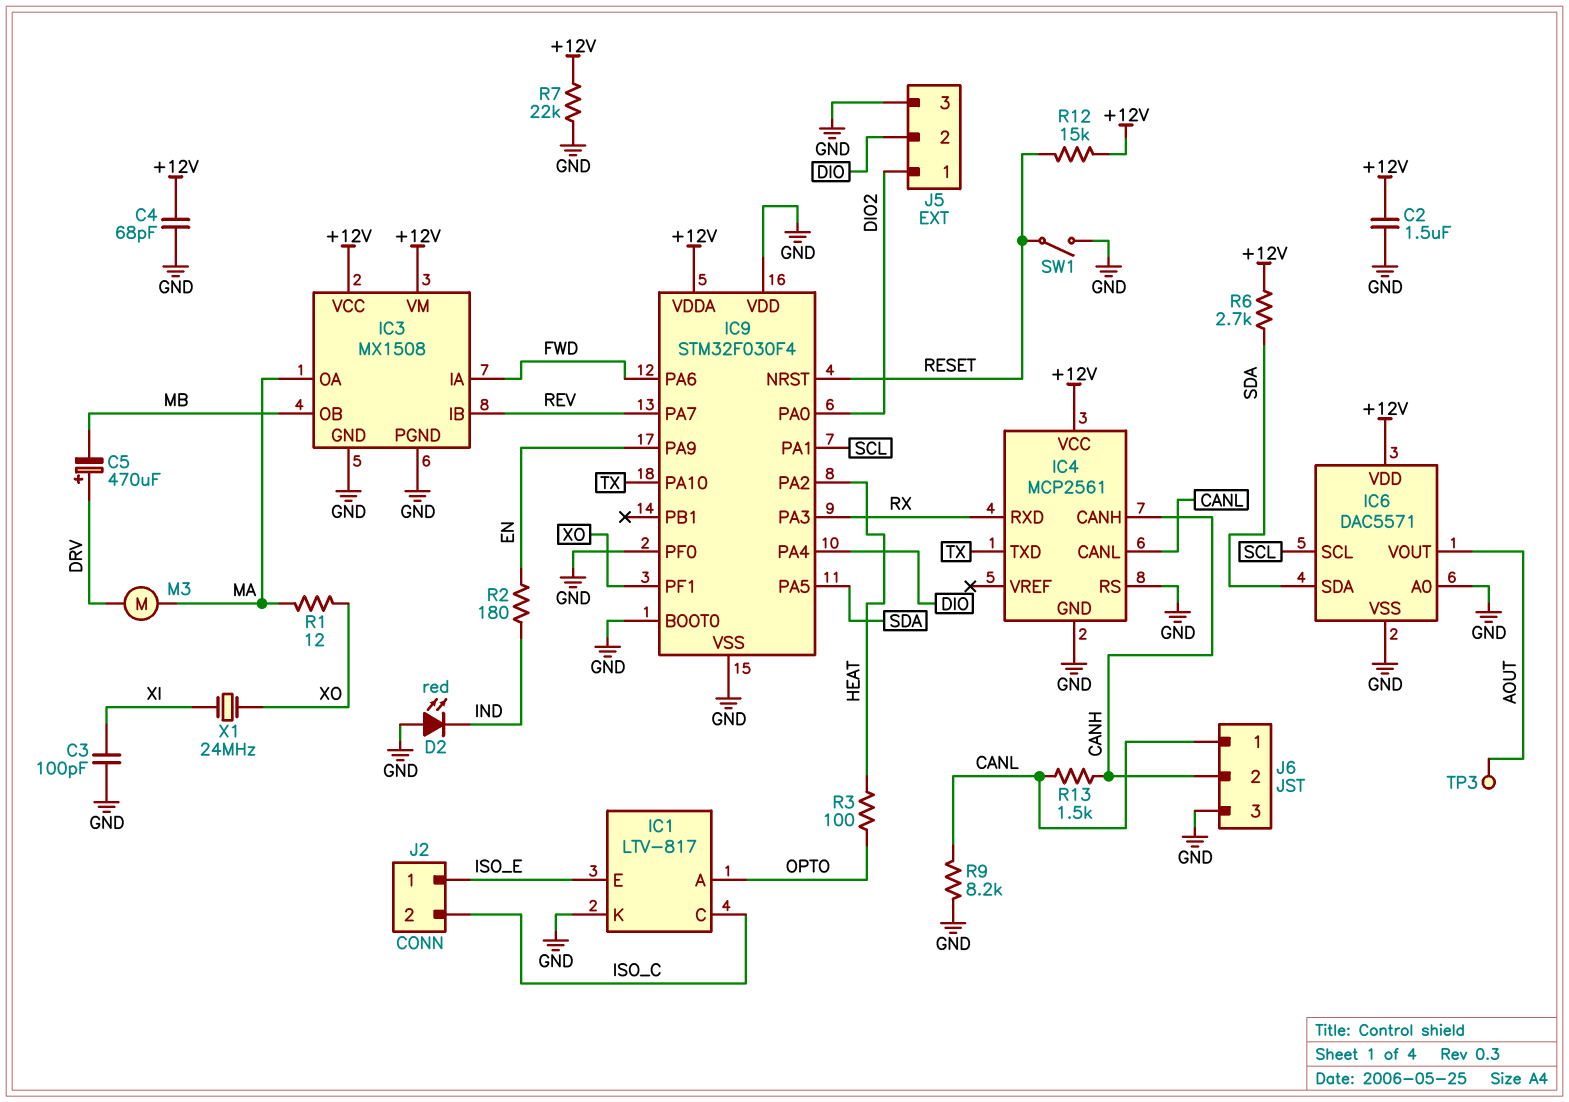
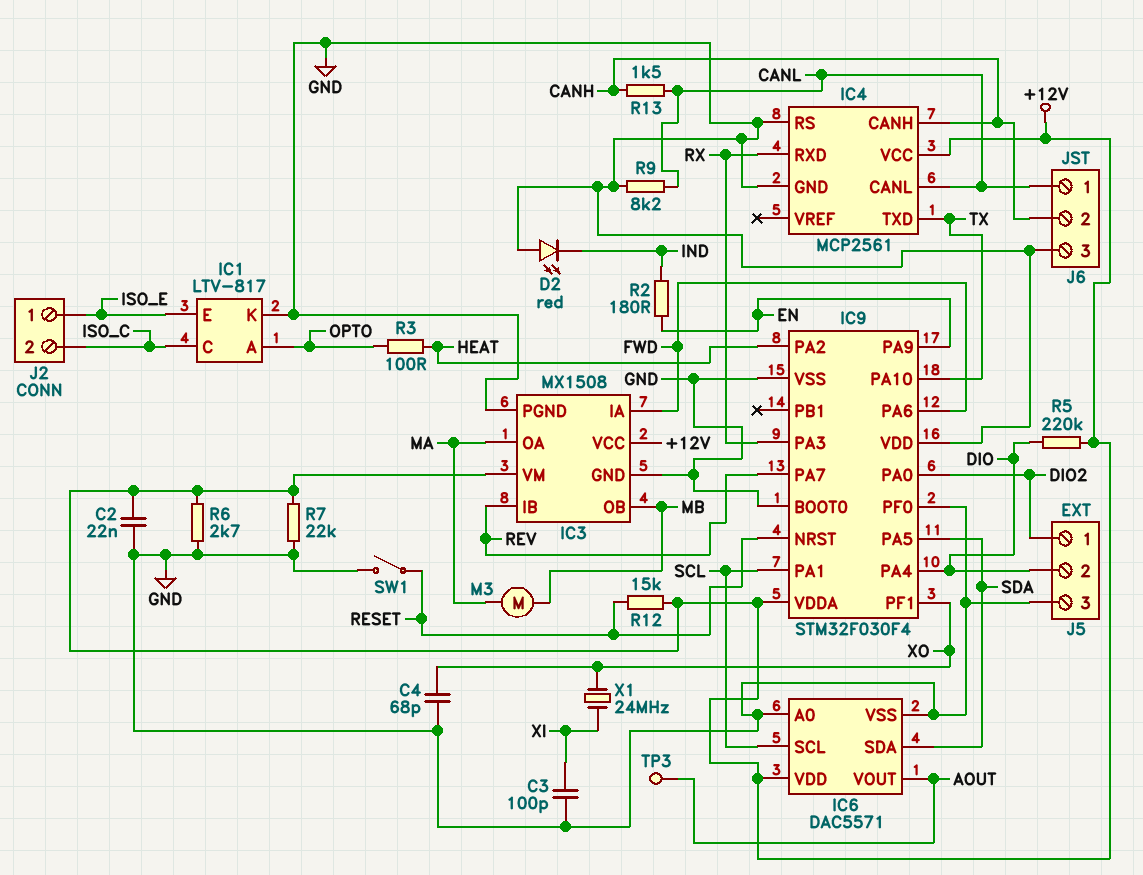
C2: 1.5uF (+12V, GND) -> 22nF (+12V, GND)
C4: 68pF (+12V, GND) -> 68pF (GND, XO)
C5: 470uF (plus DRV, minus MB) -> none
M3: motor (DRV, MA) -> motor (MA, MB)
R1: 12 (MA, XO) -> none
R5: none -> 220k (+12V, DIO)
R6: 2.7k (+12V, SDA) -> 2.7k (+12V, GND)

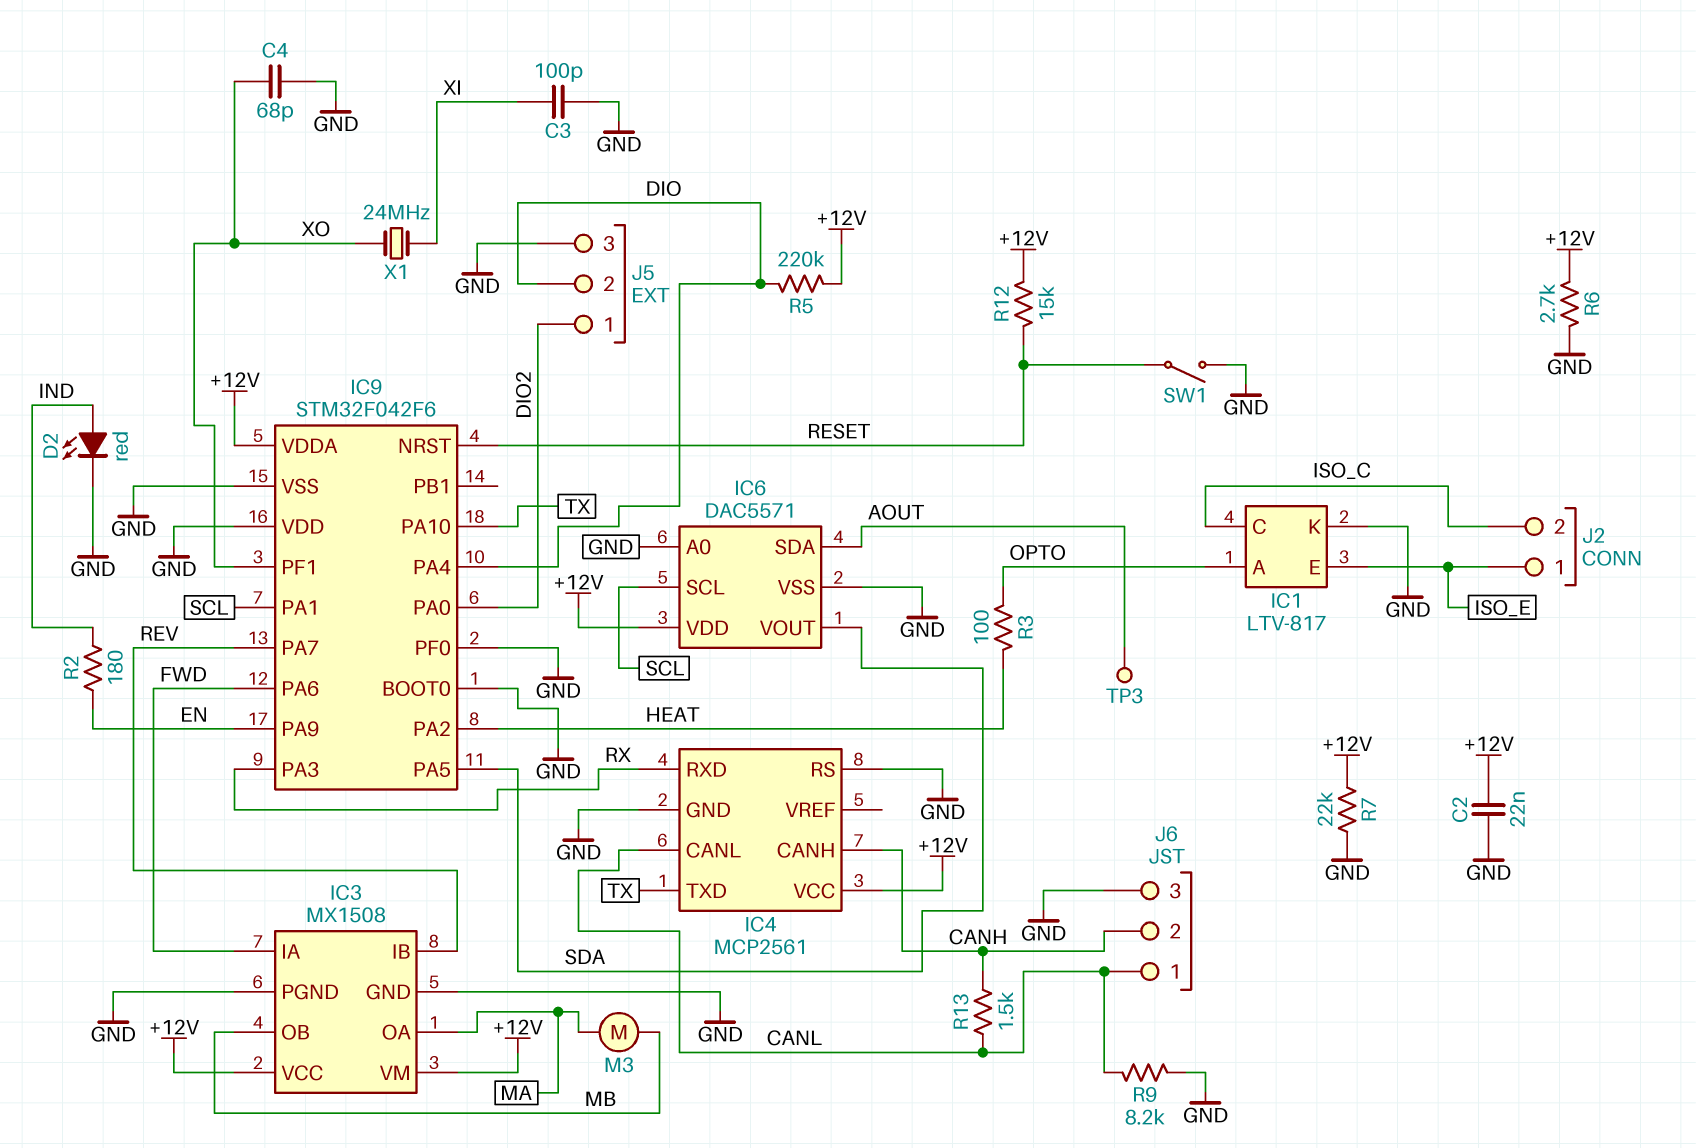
D2: LED red (A GND, K IND) -> LED red (A IND, K GND)
IC6 pin SDA: SDA -> AOUT
IC6 pin VOUT: AOUT -> SDA
IC9: STM32F030F4 -> STM32F042F6

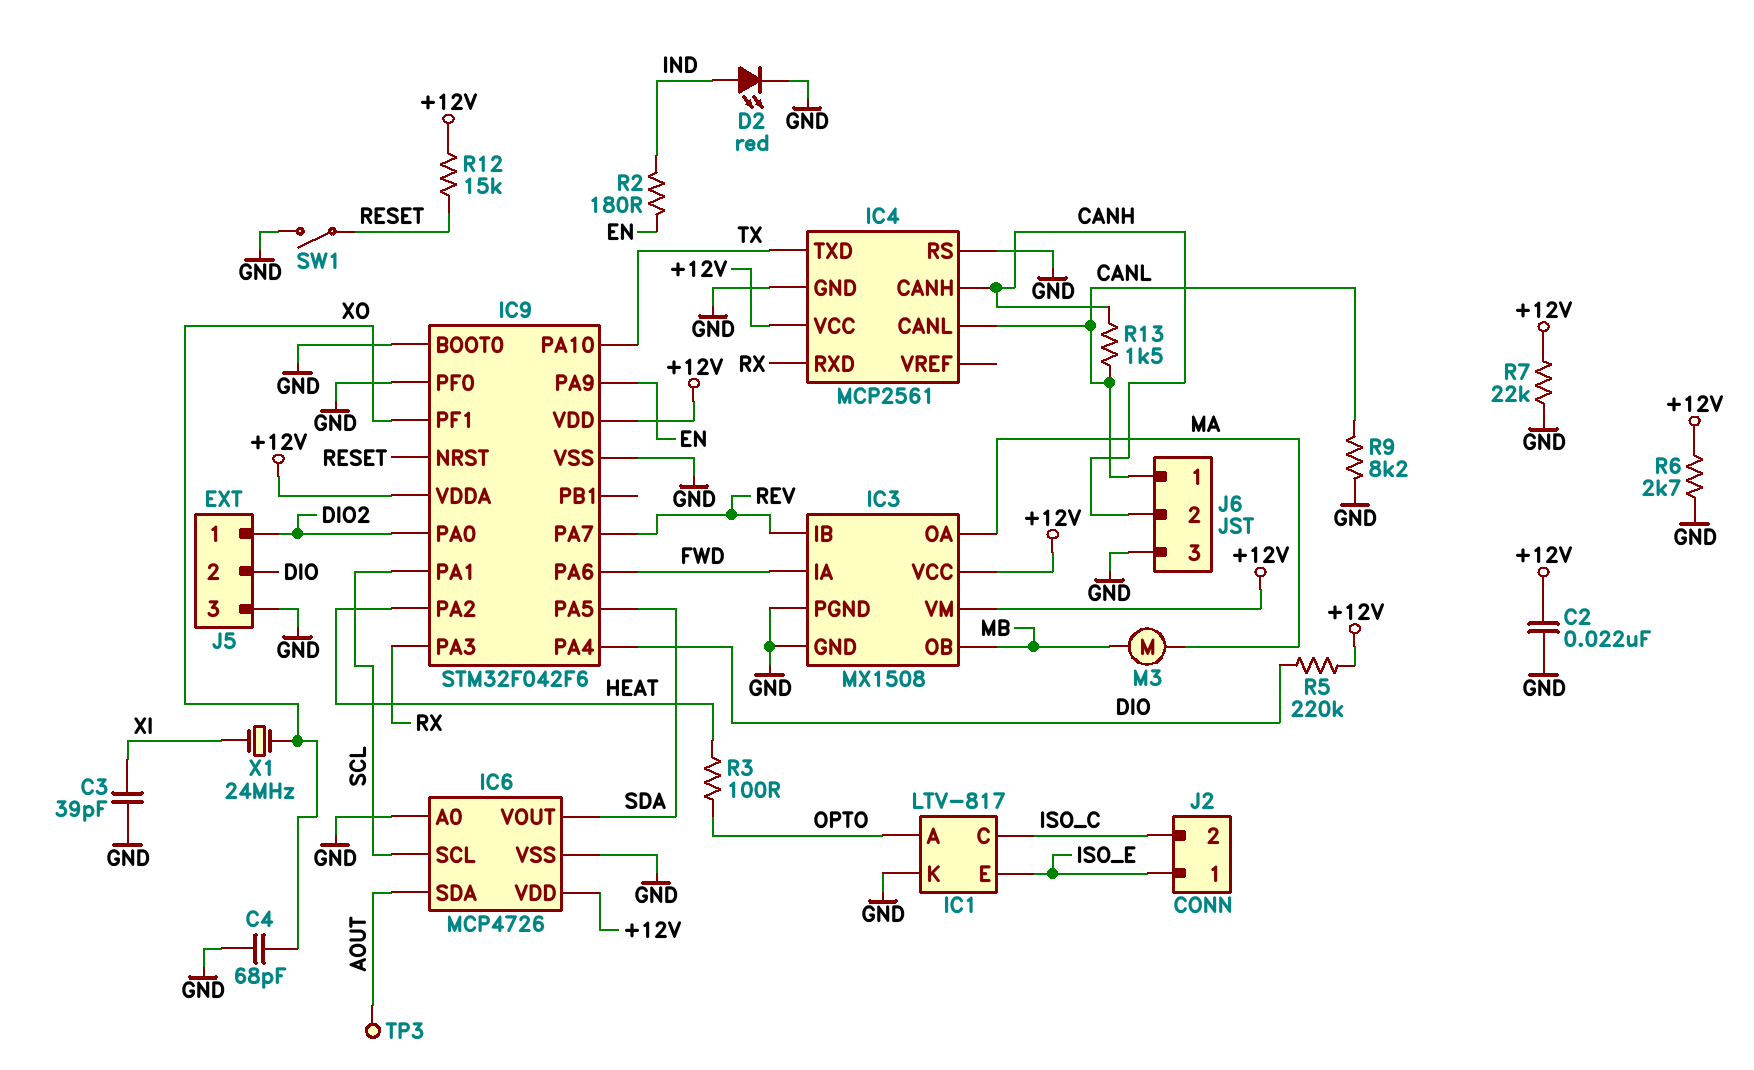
C3: 100pF (GND, XI) -> 39pF (GND, XI)
IC6: DAC5571 -> MCP4726
IC9 pin VDD: GND -> +12V

